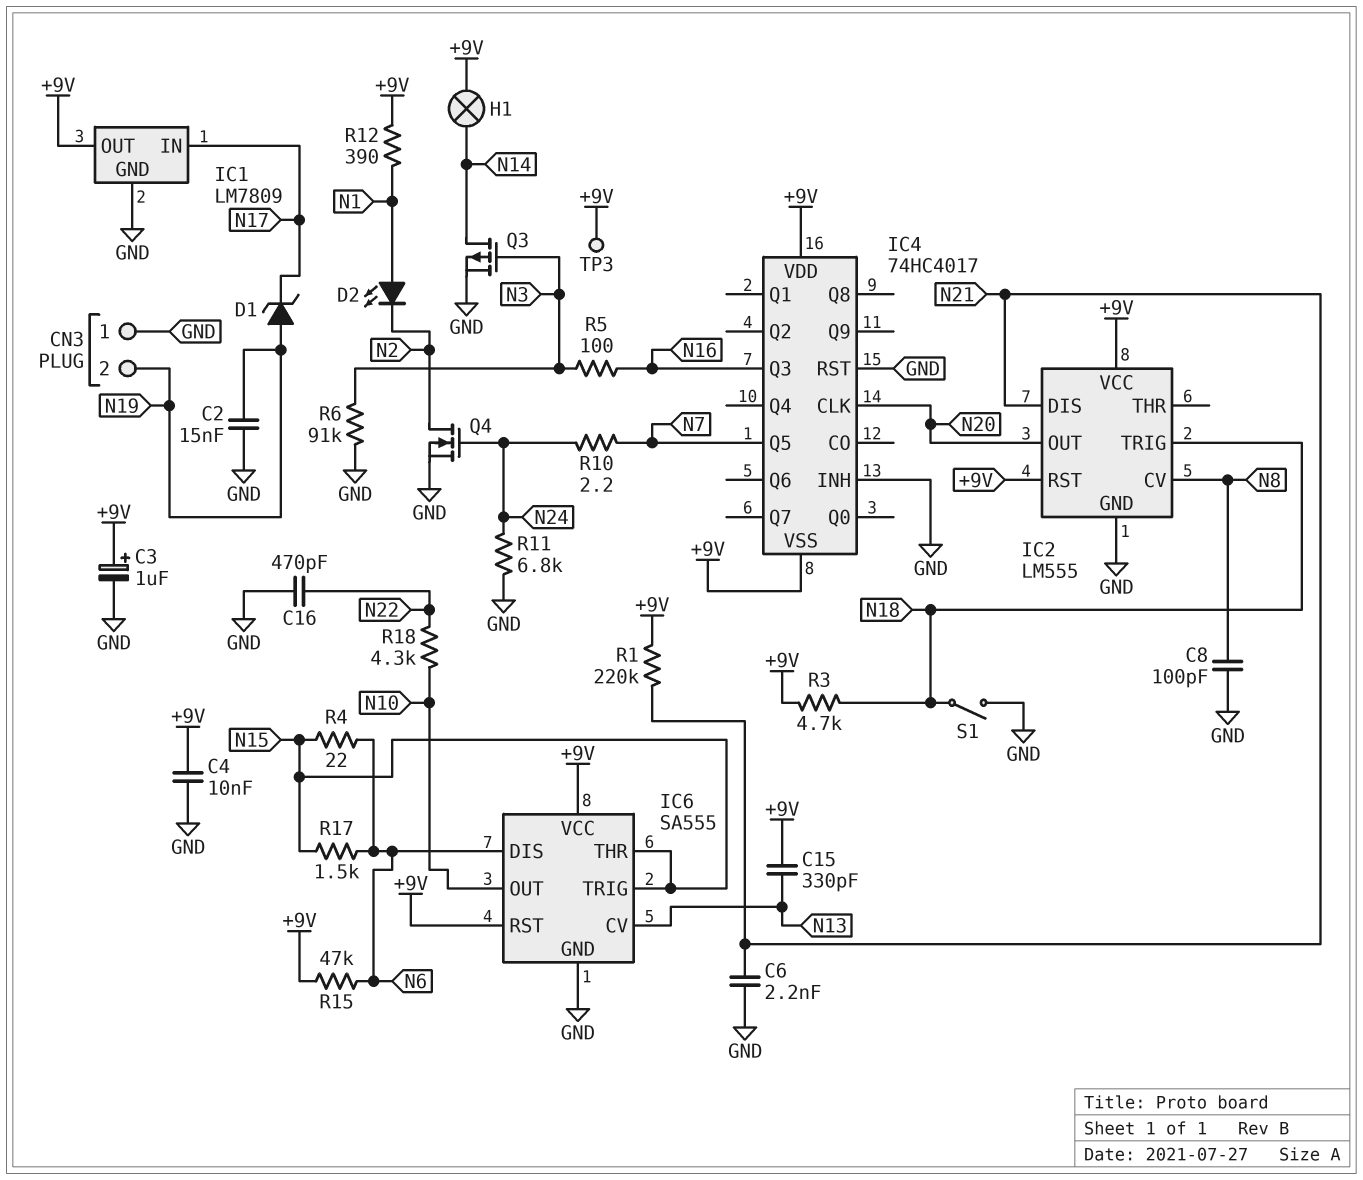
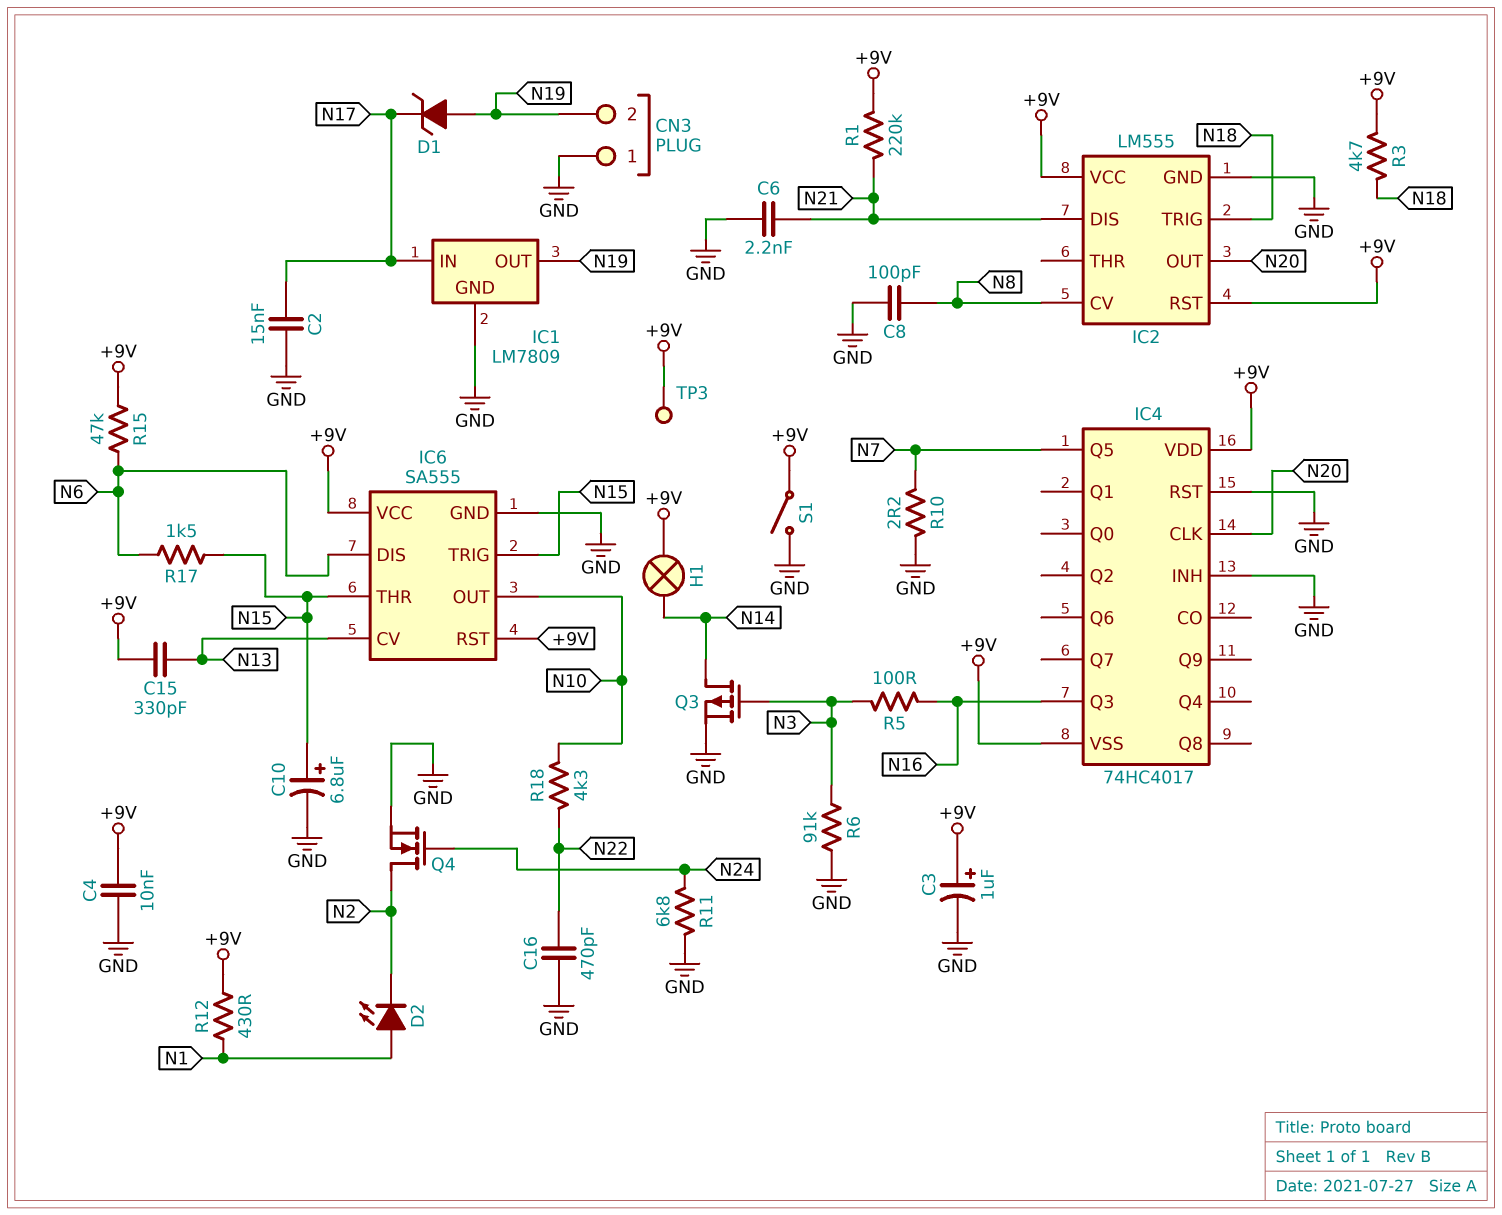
C2: 15nF (GND, N19) -> 15nF (GND, N17)
C10: none -> 6.8uF (plus N15, minus GND)
IC1 pin OUT: +9V -> N19
R4: 22 (N6, N15) -> none
R10: 2.2 (N7, N24) -> 2.2 (GND, N7)
R12: 390 (+9V, N1) -> 430 (+9V, N1)
S1: switch (GND, N18) -> switch (+9V, GND)

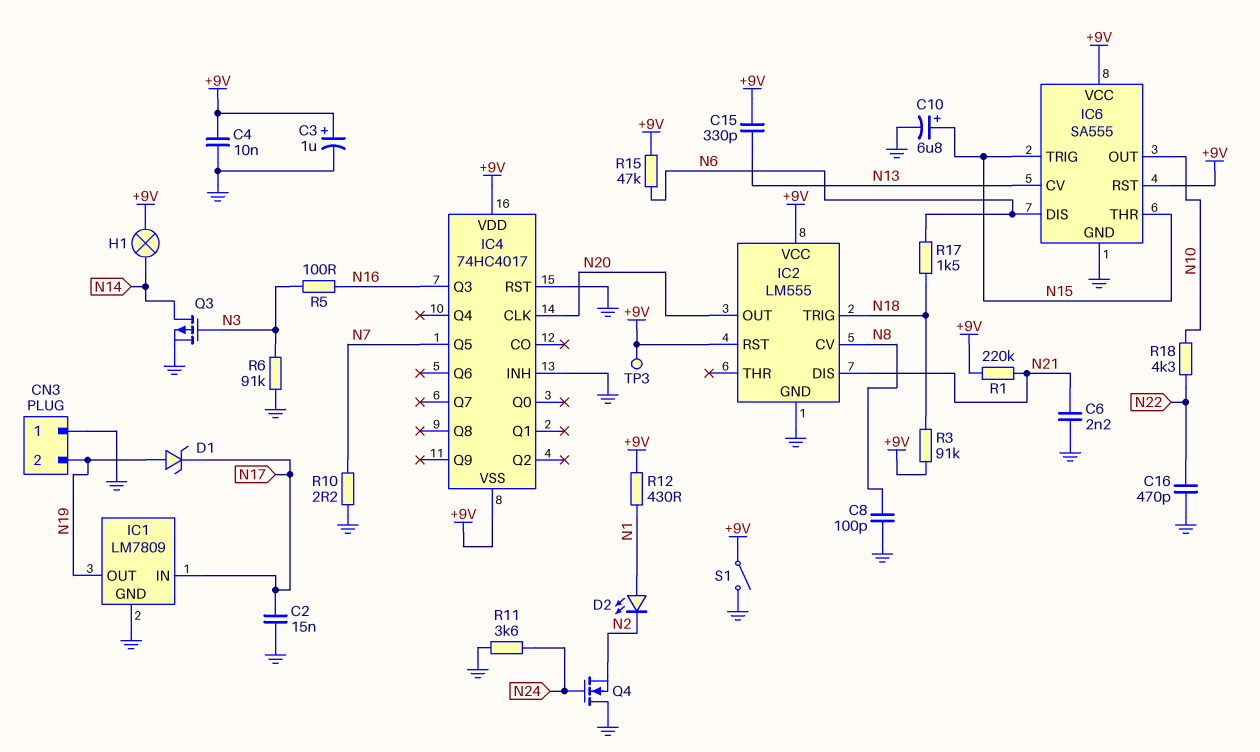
Q4: NMOS (G N24, D N2, S GND) -> NMOS (G N24, D GND, S N2)
R3: 4.7k (+9V, N18) -> 91k (+9V, N18)
R11: 6.8k (GND, N24) -> 3.6k (GND, N24)
R17: 1.5k (N6, N15) -> 1.5k (N6, N18)

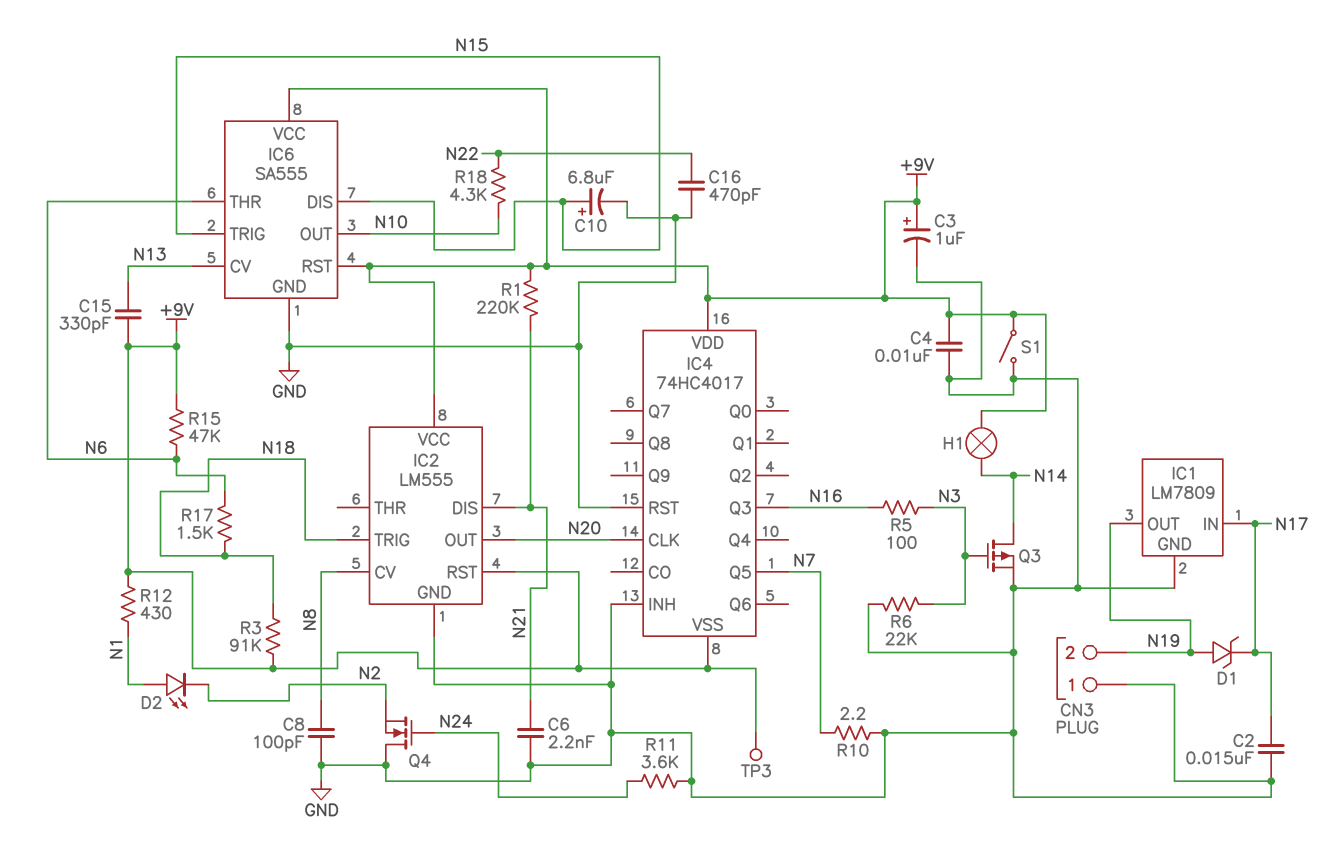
IC6 pin DIS: N6 -> N15
IC6 pin THR: N15 -> N6
R6: 91k (GND, N3) -> 22k (GND, N3)

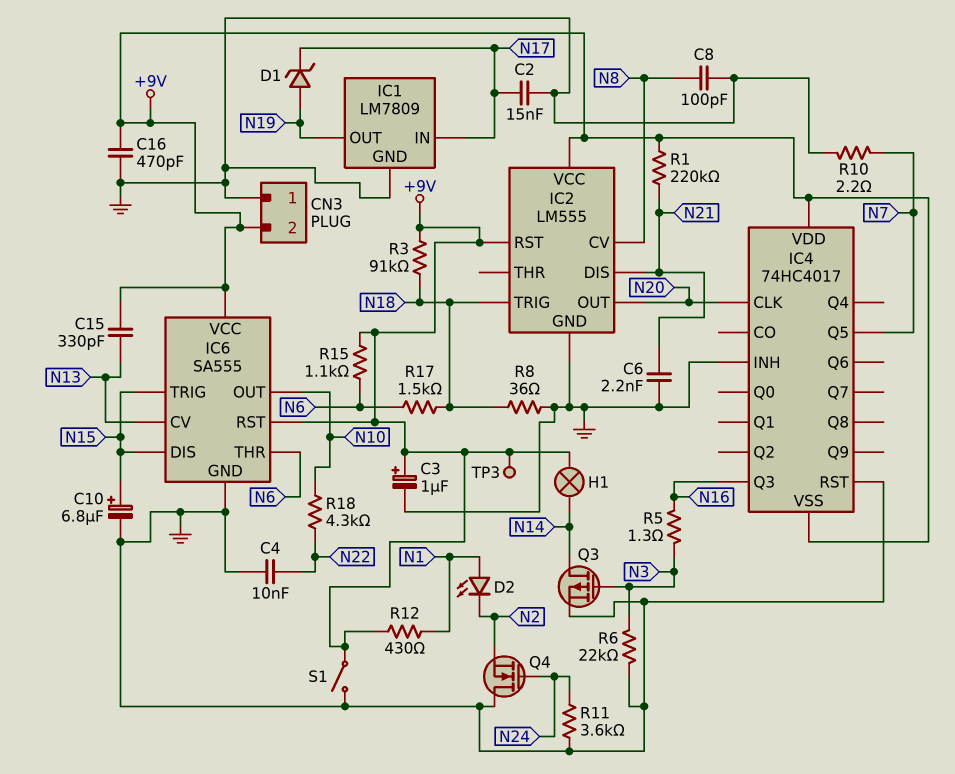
C4: 10nF (+9V, GND) -> 10nF (GND, N22)
C16: 470pF (GND, N22) -> 470pF (+9V, GND)
CN3 pin 2: N19 -> +9V
R5: 100 (N3, N16) -> 1.3 (N3, N16)
R8: none -> 36 (GND, N18)
R15: 47k (+9V, N6) -> 1.1k (+9V, N6)

